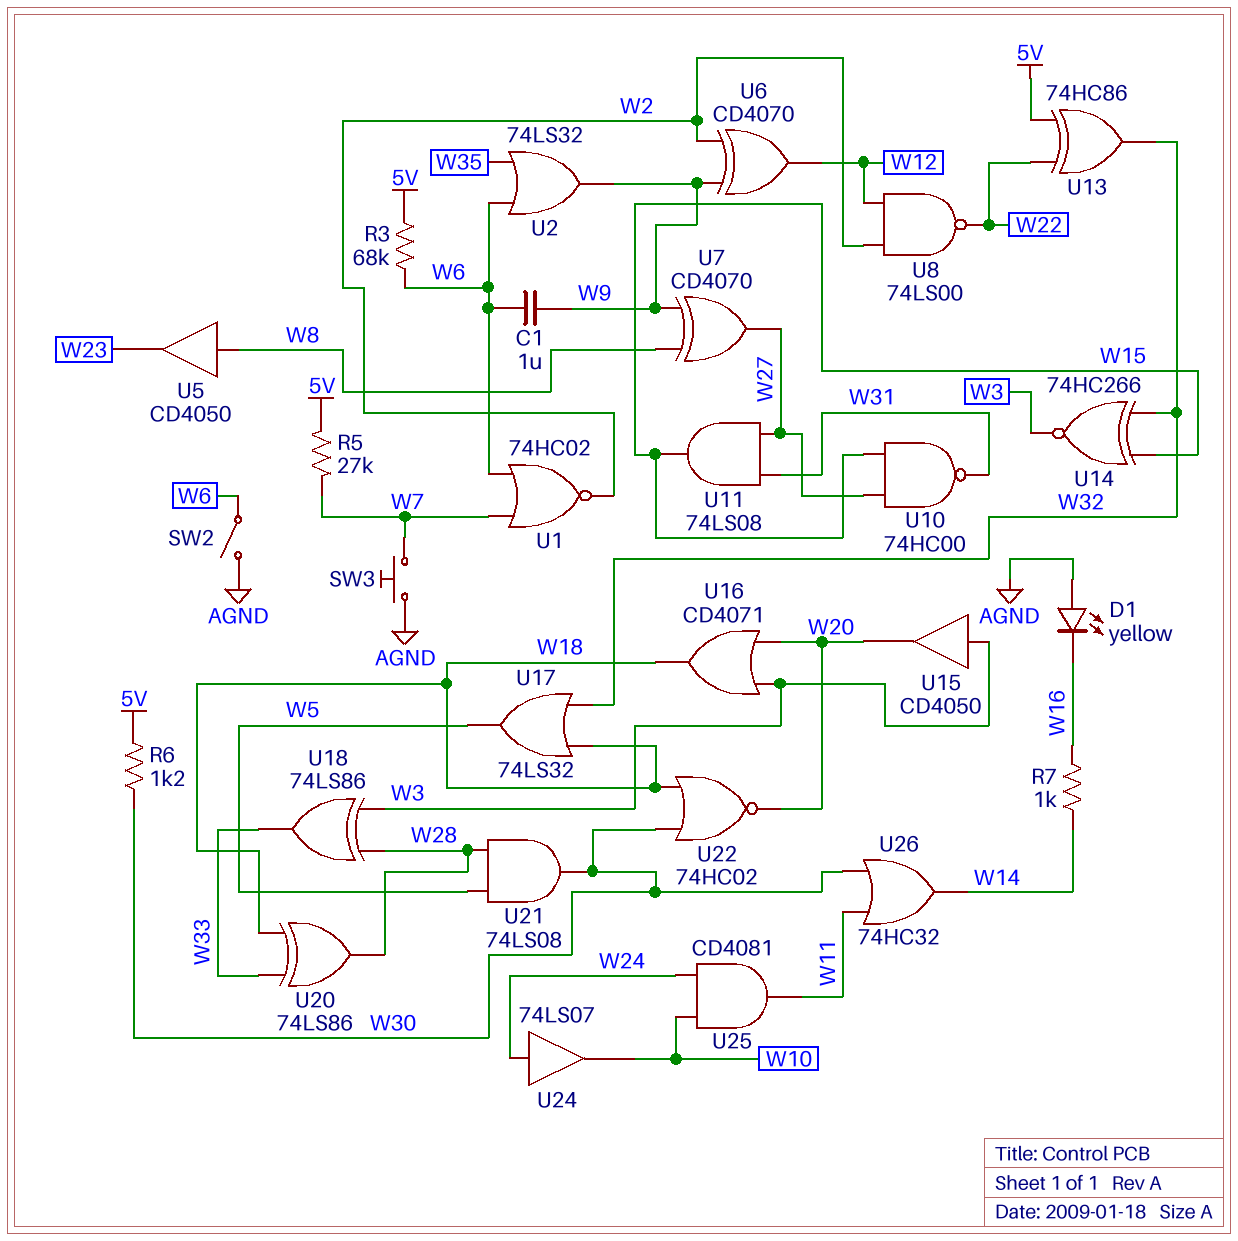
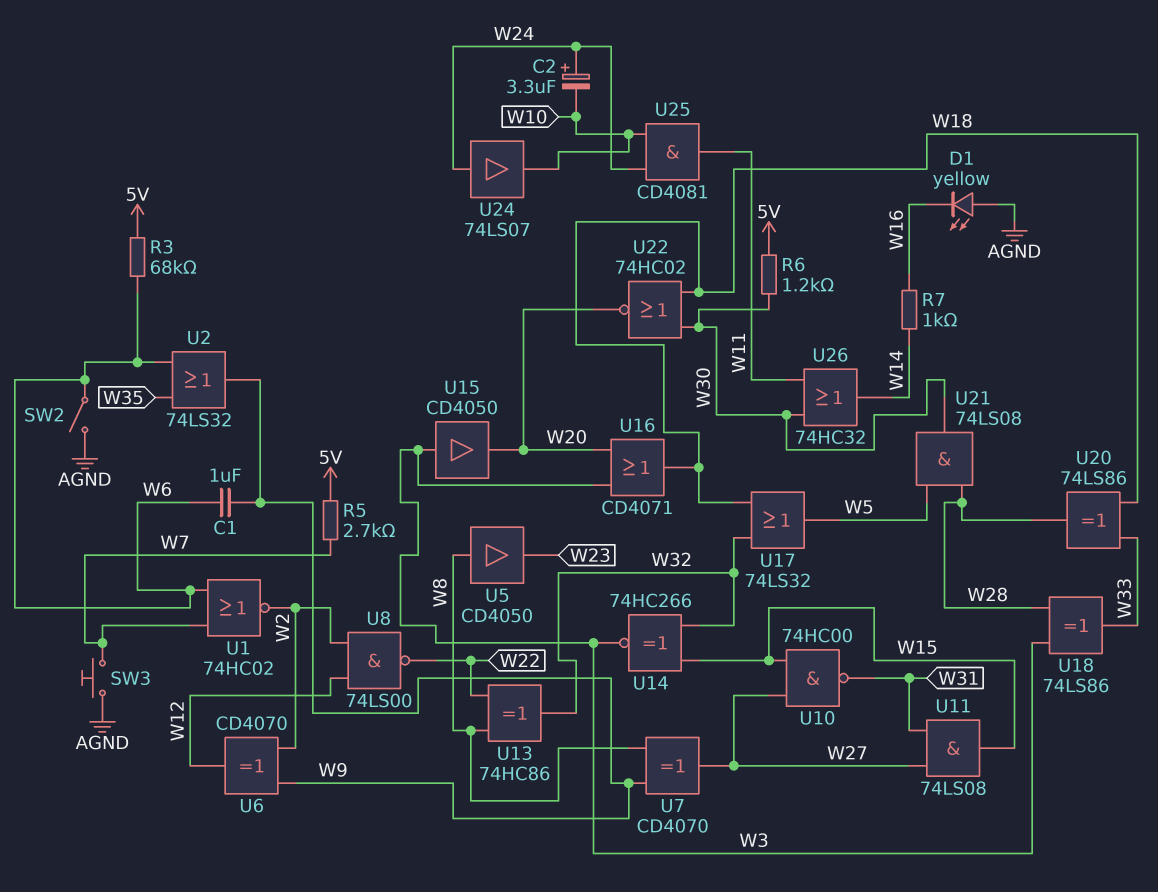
C2: none -> 3.3uF (plus W24, minus W10)
R5: 27k (5V, W7) -> 2.7k (5V, W7)
U13: XOR 74HC86 (in 5V, in W22, out W32) -> XOR 74HC86 (in W8, in W22, out W32)

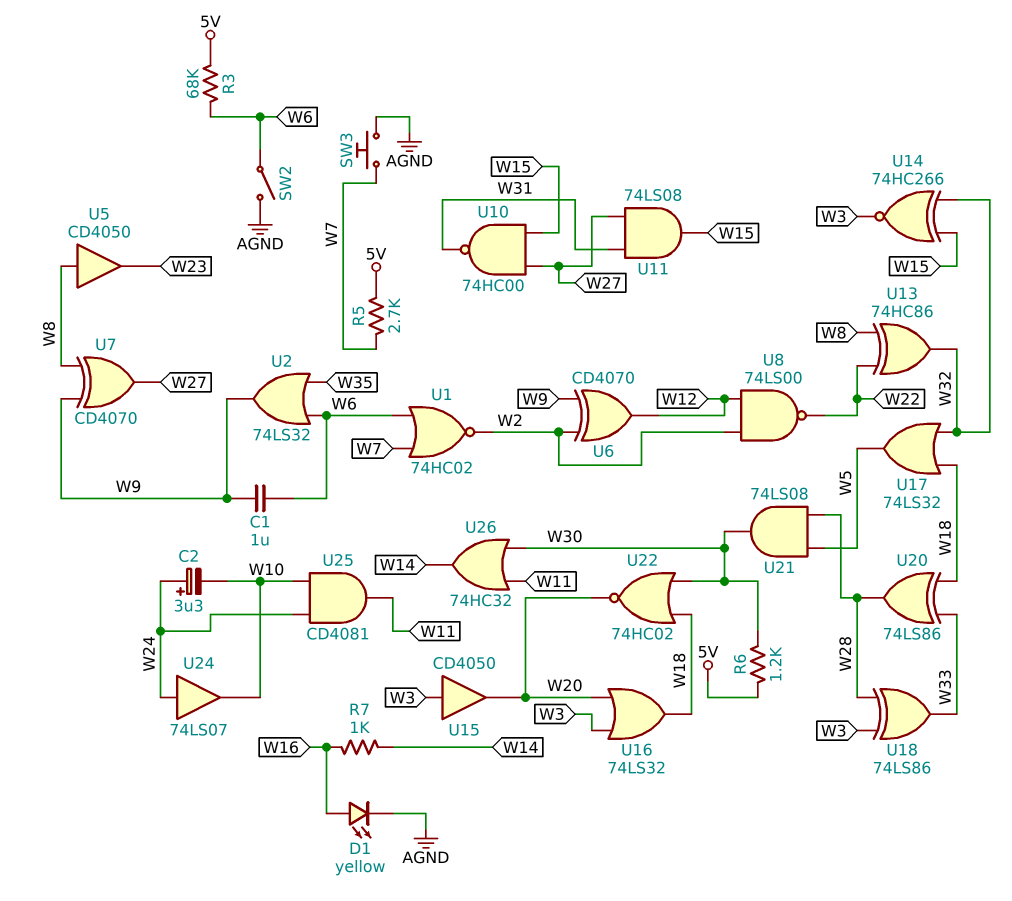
D1: LED yellow (A AGND, K W16) -> LED yellow (A W16, K AGND)
U16: OR CD4071 (in W3, in W20, out W18) -> OR 74LS32 (in W3, in W20, out W18)

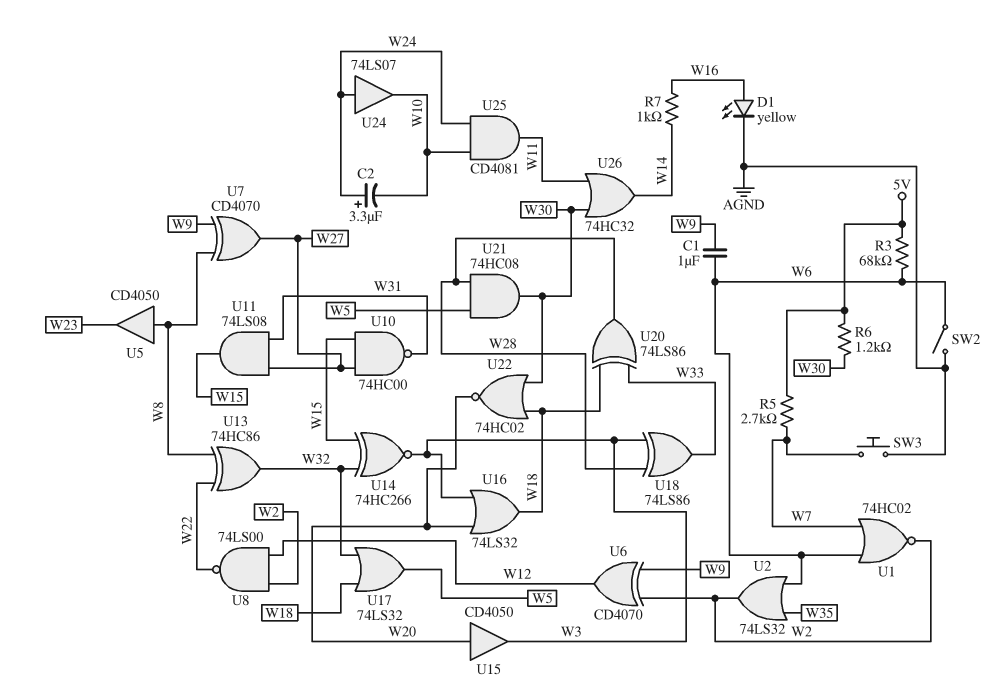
U2: OR 74LS32 (in W6, in W35, out W9) -> OR 74LS32 (in W6, in W35, out W2)
U15: buffer CD4050 (in W3, out W20) -> buffer CD4050 (in W20, out W3)
U21: AND 74LS08 (in W5, in W28, out W30) -> AND 74HC08 (in W5, in W28, out W30)

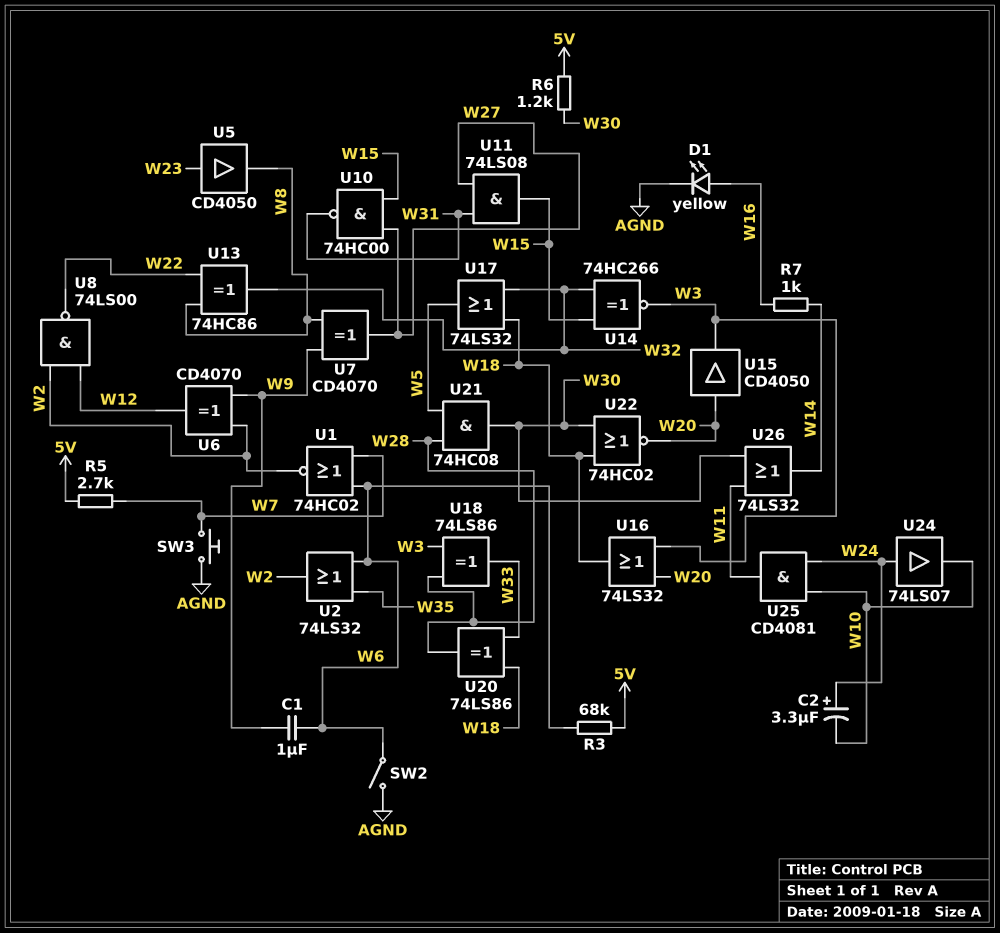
U5: buffer CD4050 (in W8, out W23) -> buffer CD4050 (in W23, out W8)
U26: OR 74HC32 (in W11, in W30, out W14) -> OR 74LS32 (in W11, in W30, out W14)

